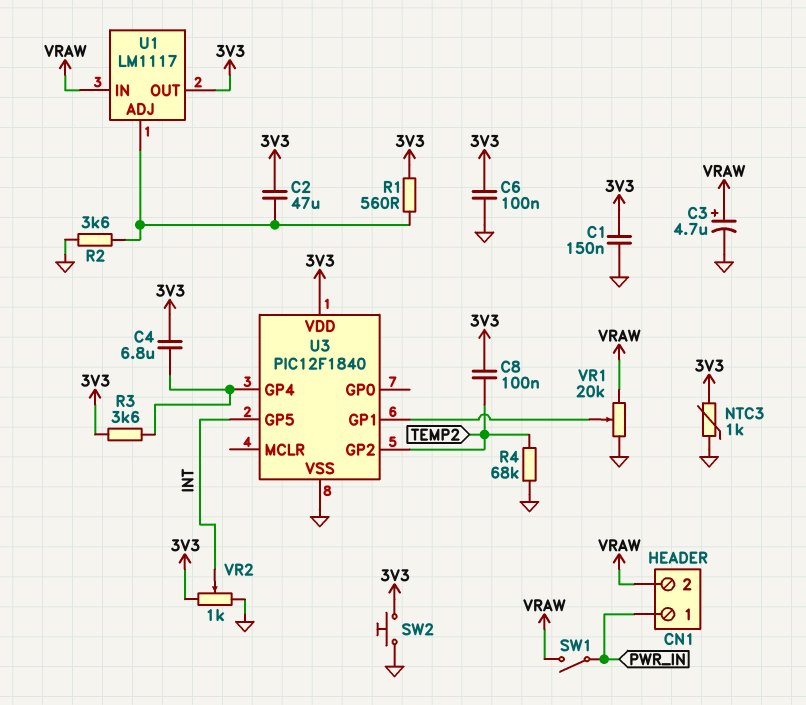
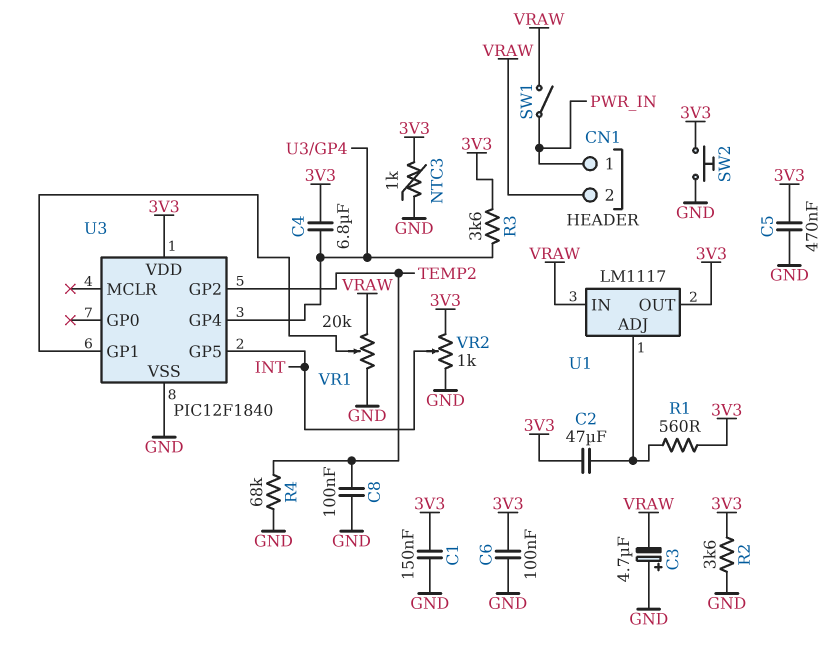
C3: 4.7uF (plus VRAW, minus GND) -> 4.7uF (plus GND, minus VRAW)
C5: none -> 470nF (3V3, GND)
C8: 100nF (3V3, TEMP2) -> 100nF (GND, TEMP2)
R2: 3.6k (GND, U1/ADJ) -> 3.6k (3V3, GND)

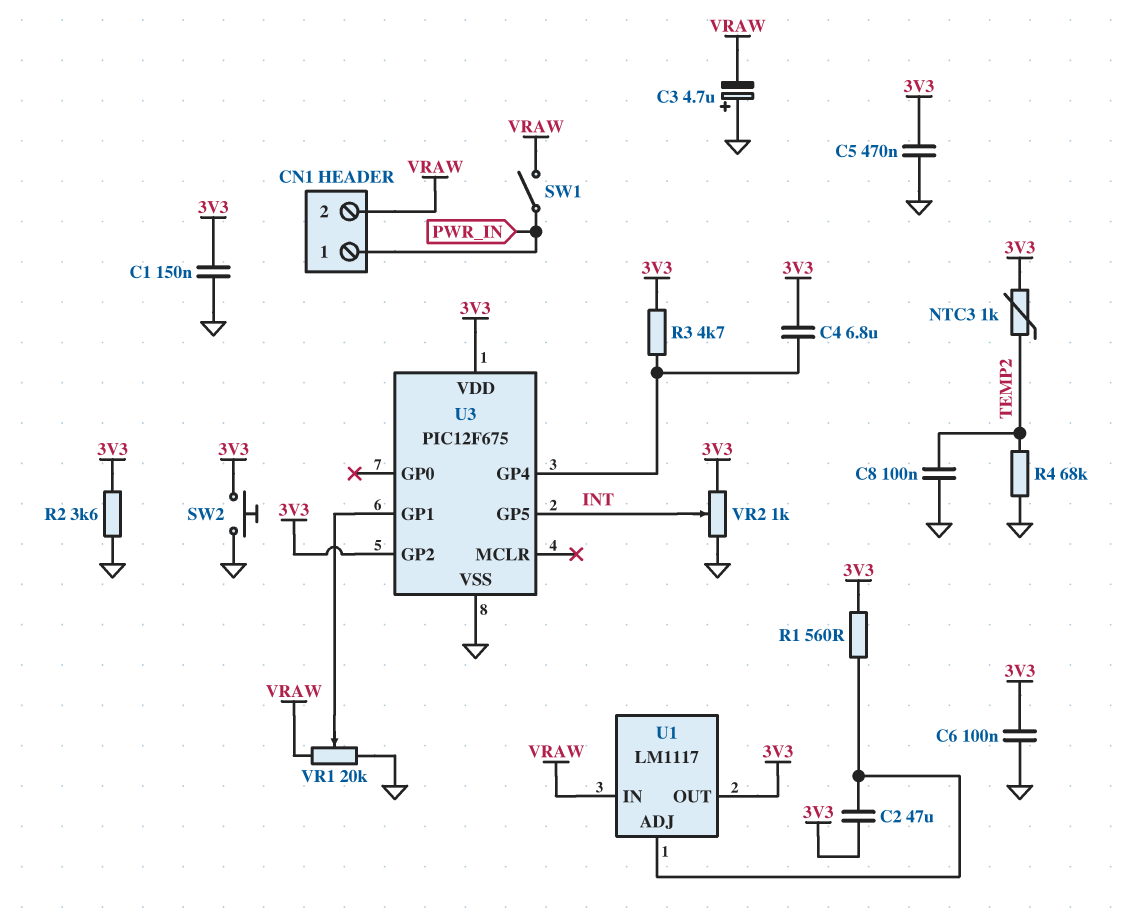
NTC3: 1k (3V3, GND) -> 1k (3V3, TEMP2)
R3: 3.6k (3V3, U3/GP4) -> 4.7k (3V3, U3/GP4)
U3: PIC12F1840 -> PIC12F675
U3 pin GP2: TEMP2 -> 3V3

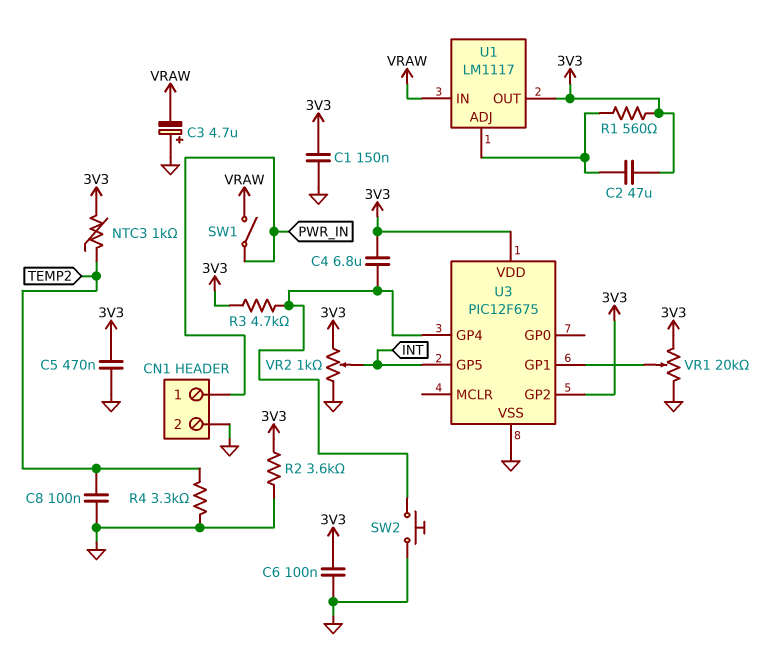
CN1 pin 2: VRAW -> GND
R4: 68k (GND, TEMP2) -> 3.3k (GND, TEMP2)
SW2: button (3V3, GND) -> button (GND, U3/GP4)
VR1: 20k (GND, VRAW, wiper U3/GP1) -> 20k (3V3, GND, wiper U3/GP1)

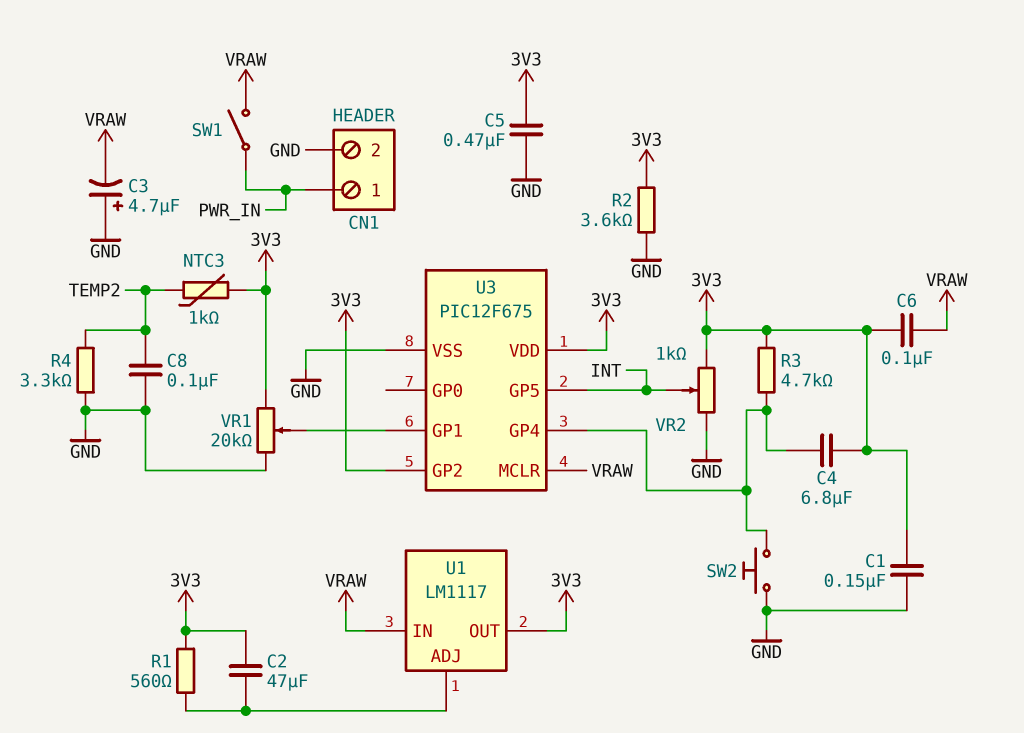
C6: 100nF (3V3, GND) -> 100nF (3V3, VRAW)
U3 pin MCLR: none -> VRAW

